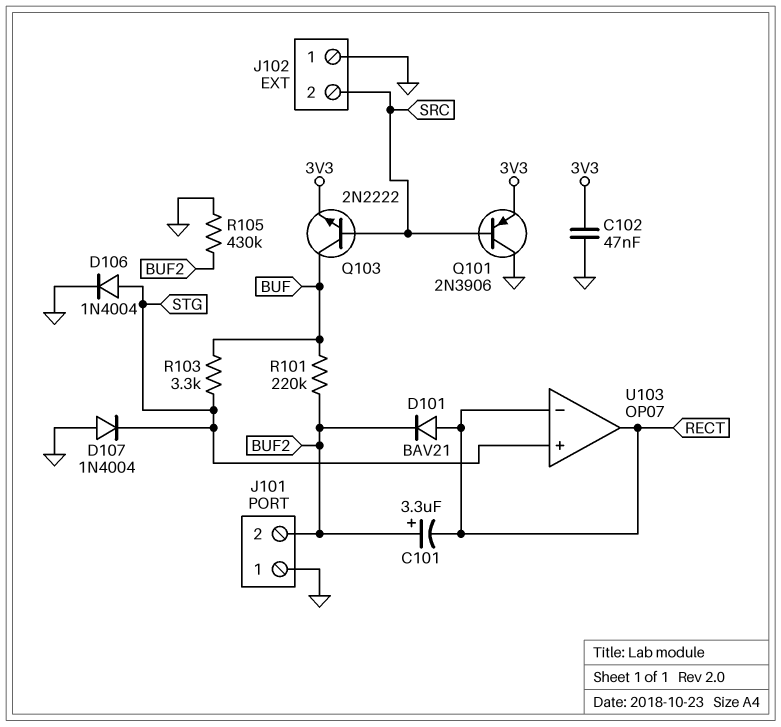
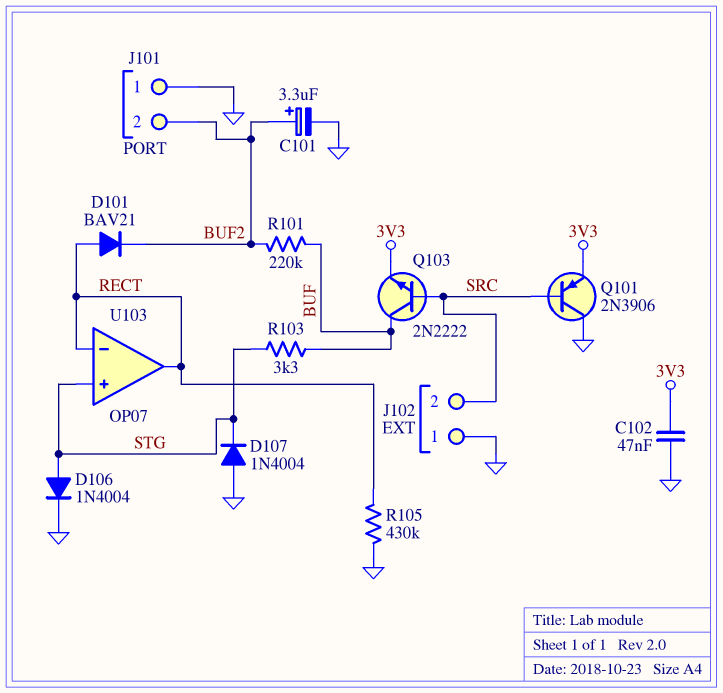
C101: 3.3uF (plus BUF2, minus RECT) -> 3.3uF (plus BUF2, minus GND)
R105: 430k (BUF2, GND) -> 430k (GND, RECT)

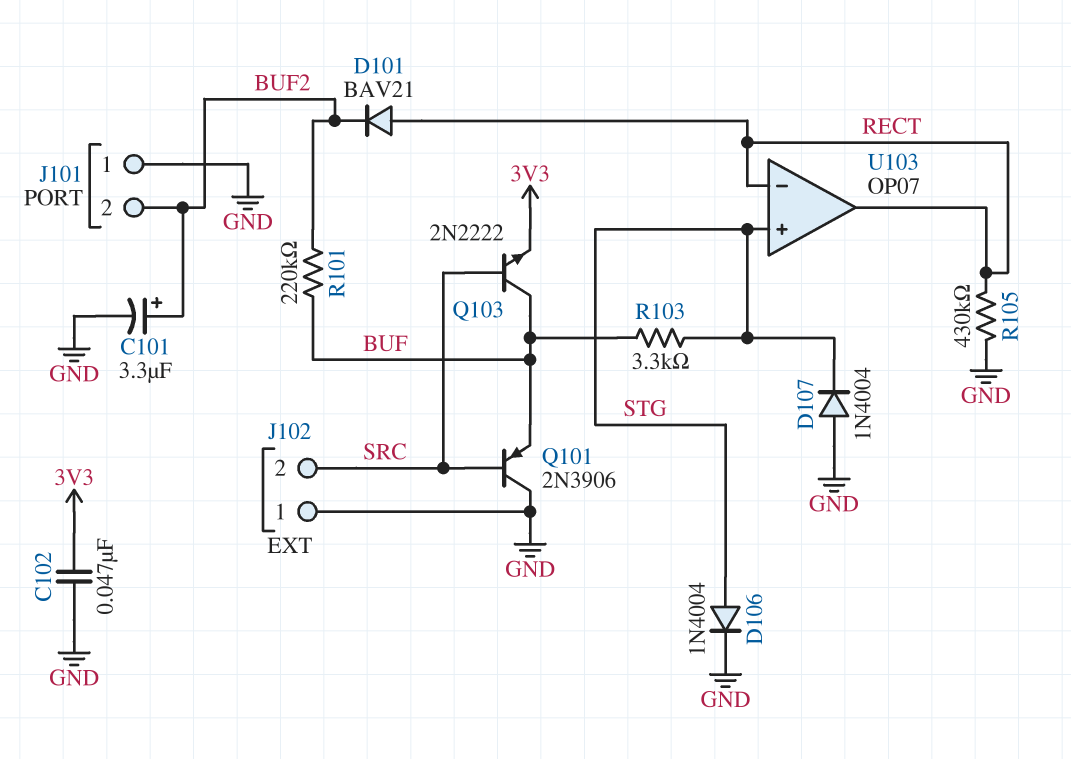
Q101: PNP 2N3906 (B SRC, C GND, E 3V3) -> PNP 2N3906 (B SRC, C GND, E BUF)

